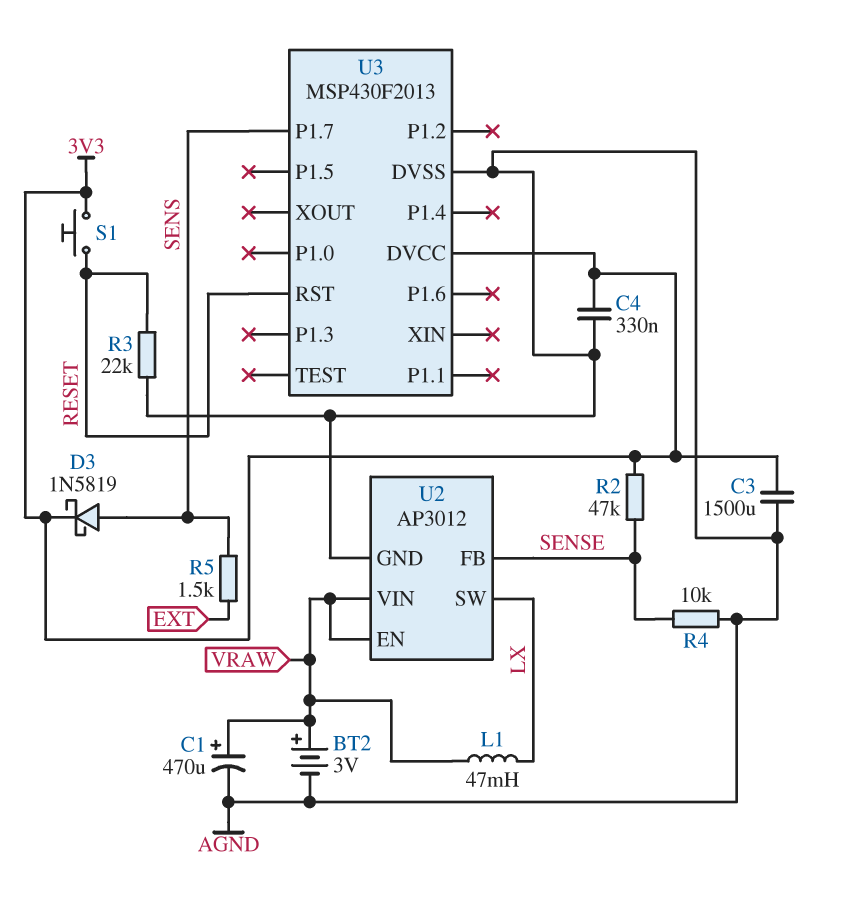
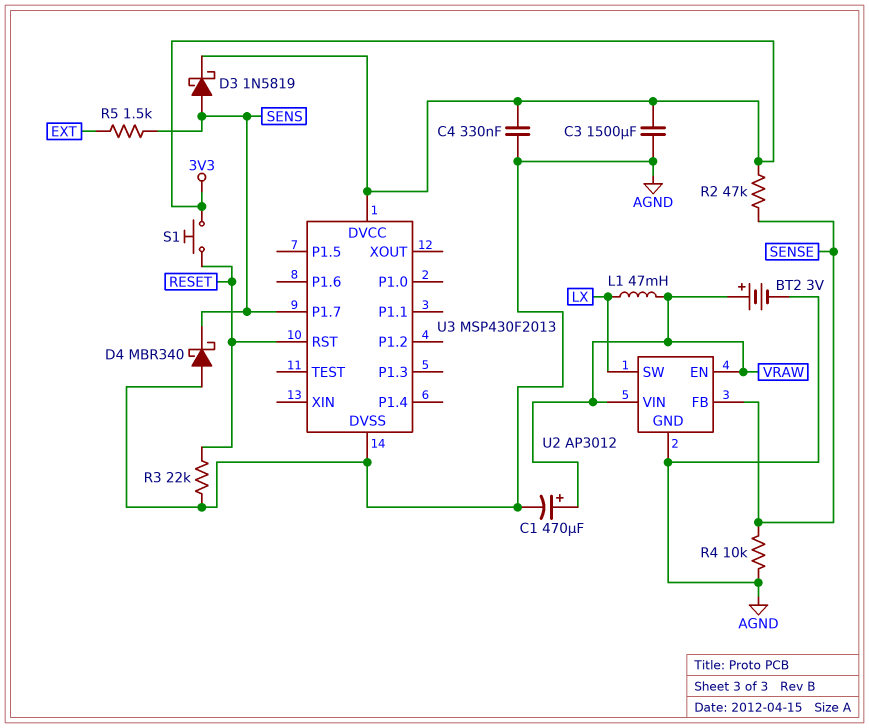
D4: none -> schottky MBR340 (A AGND, K SENS)

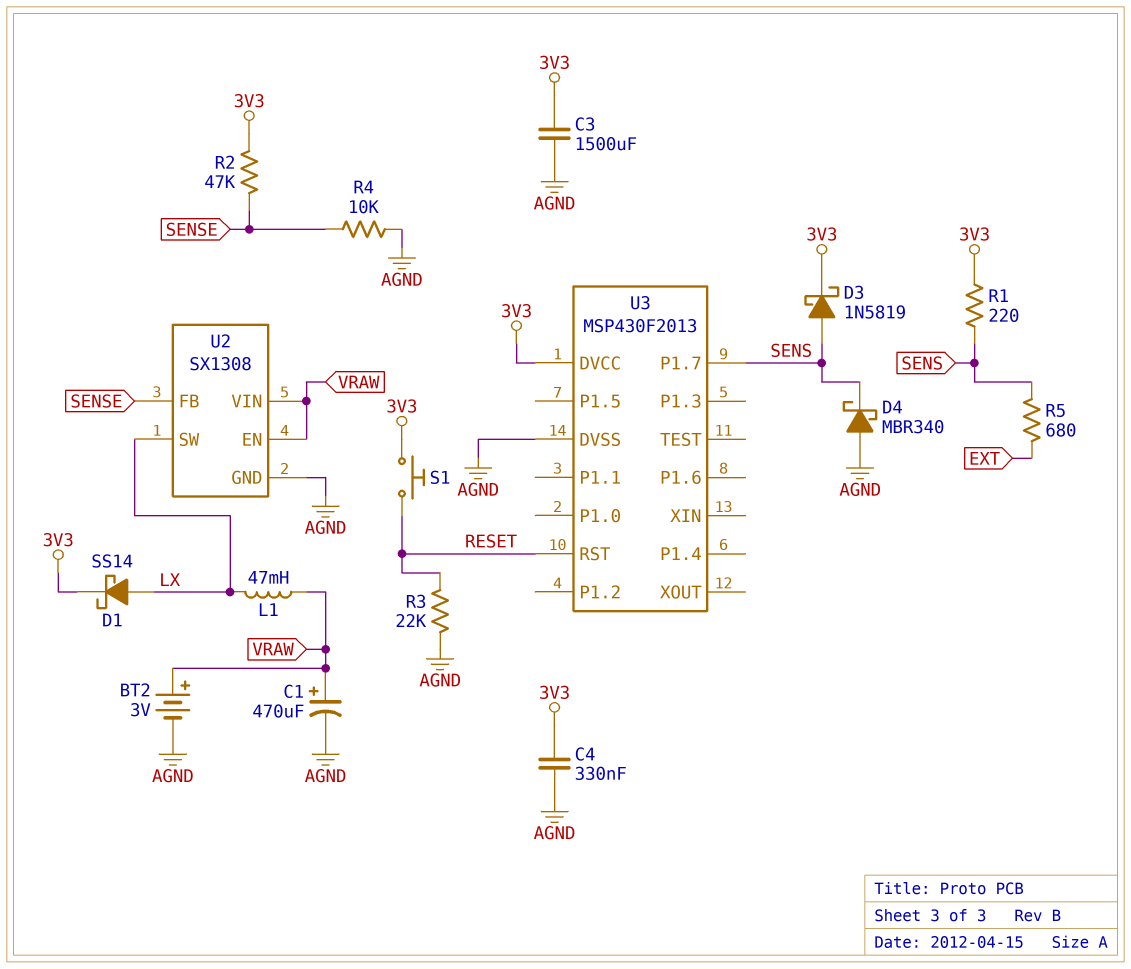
D1: none -> schottky SS14 (A LX, K 3V3)
R1: none -> 220 (3V3, SENS)
R5: 1.5k (EXT, SENS) -> 680 (EXT, SENS)
U2: AP3012 -> SX1308

